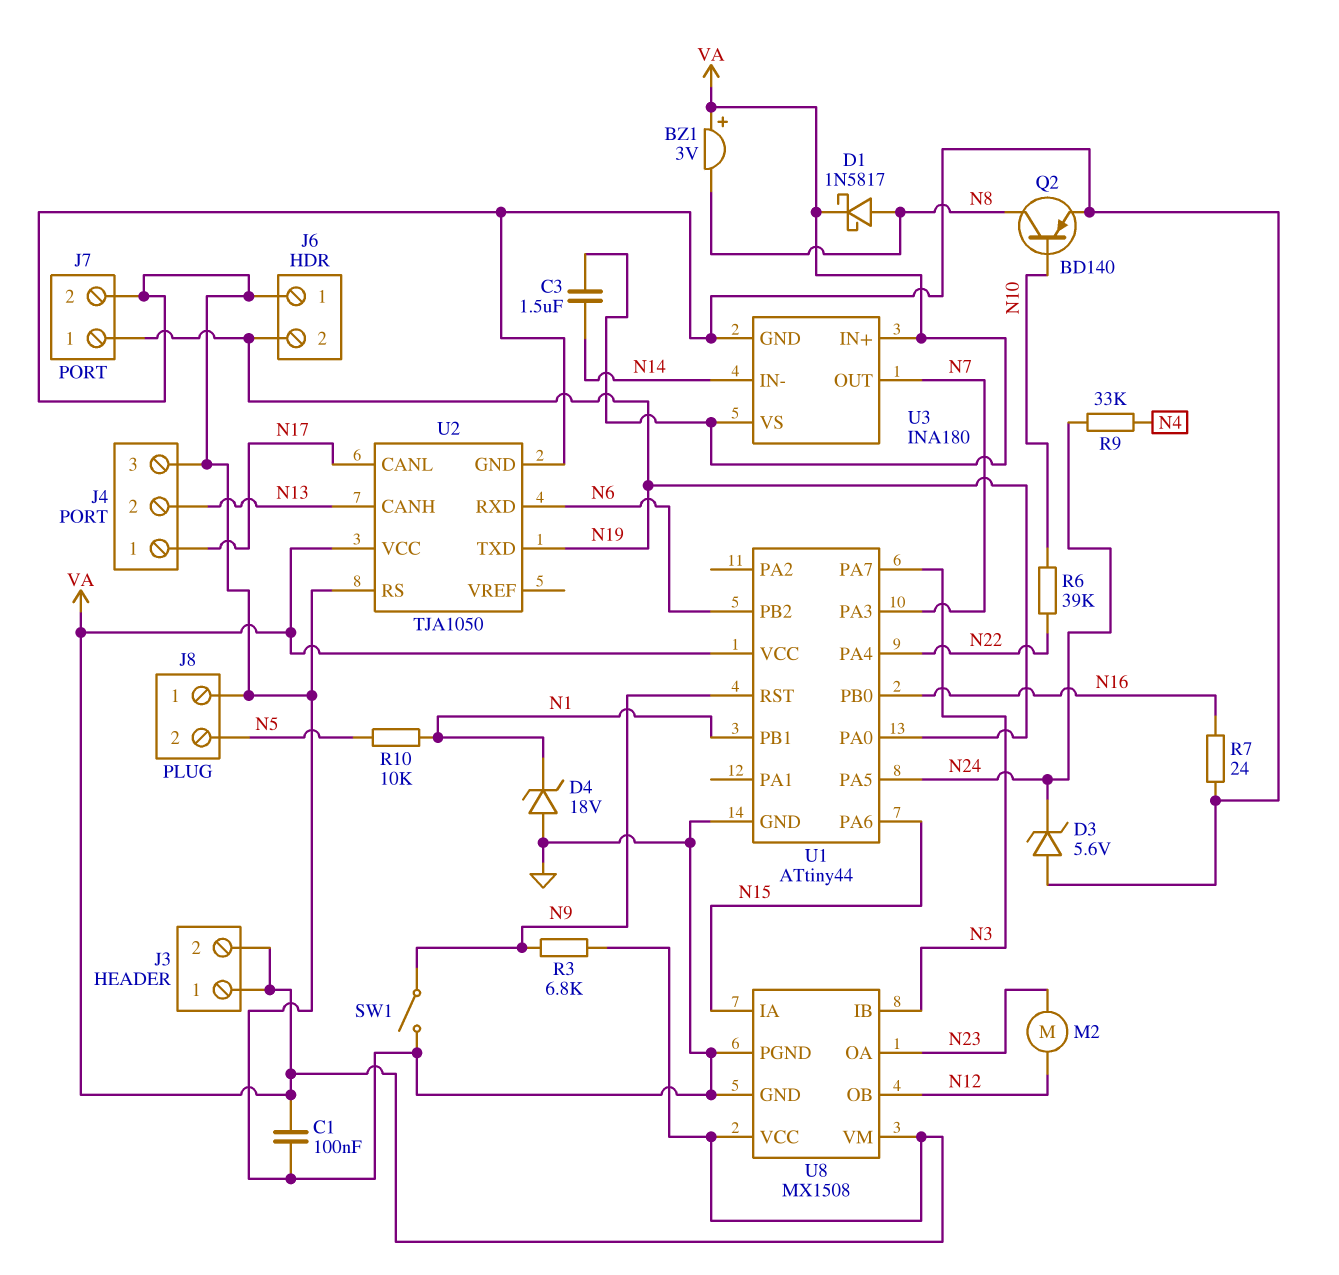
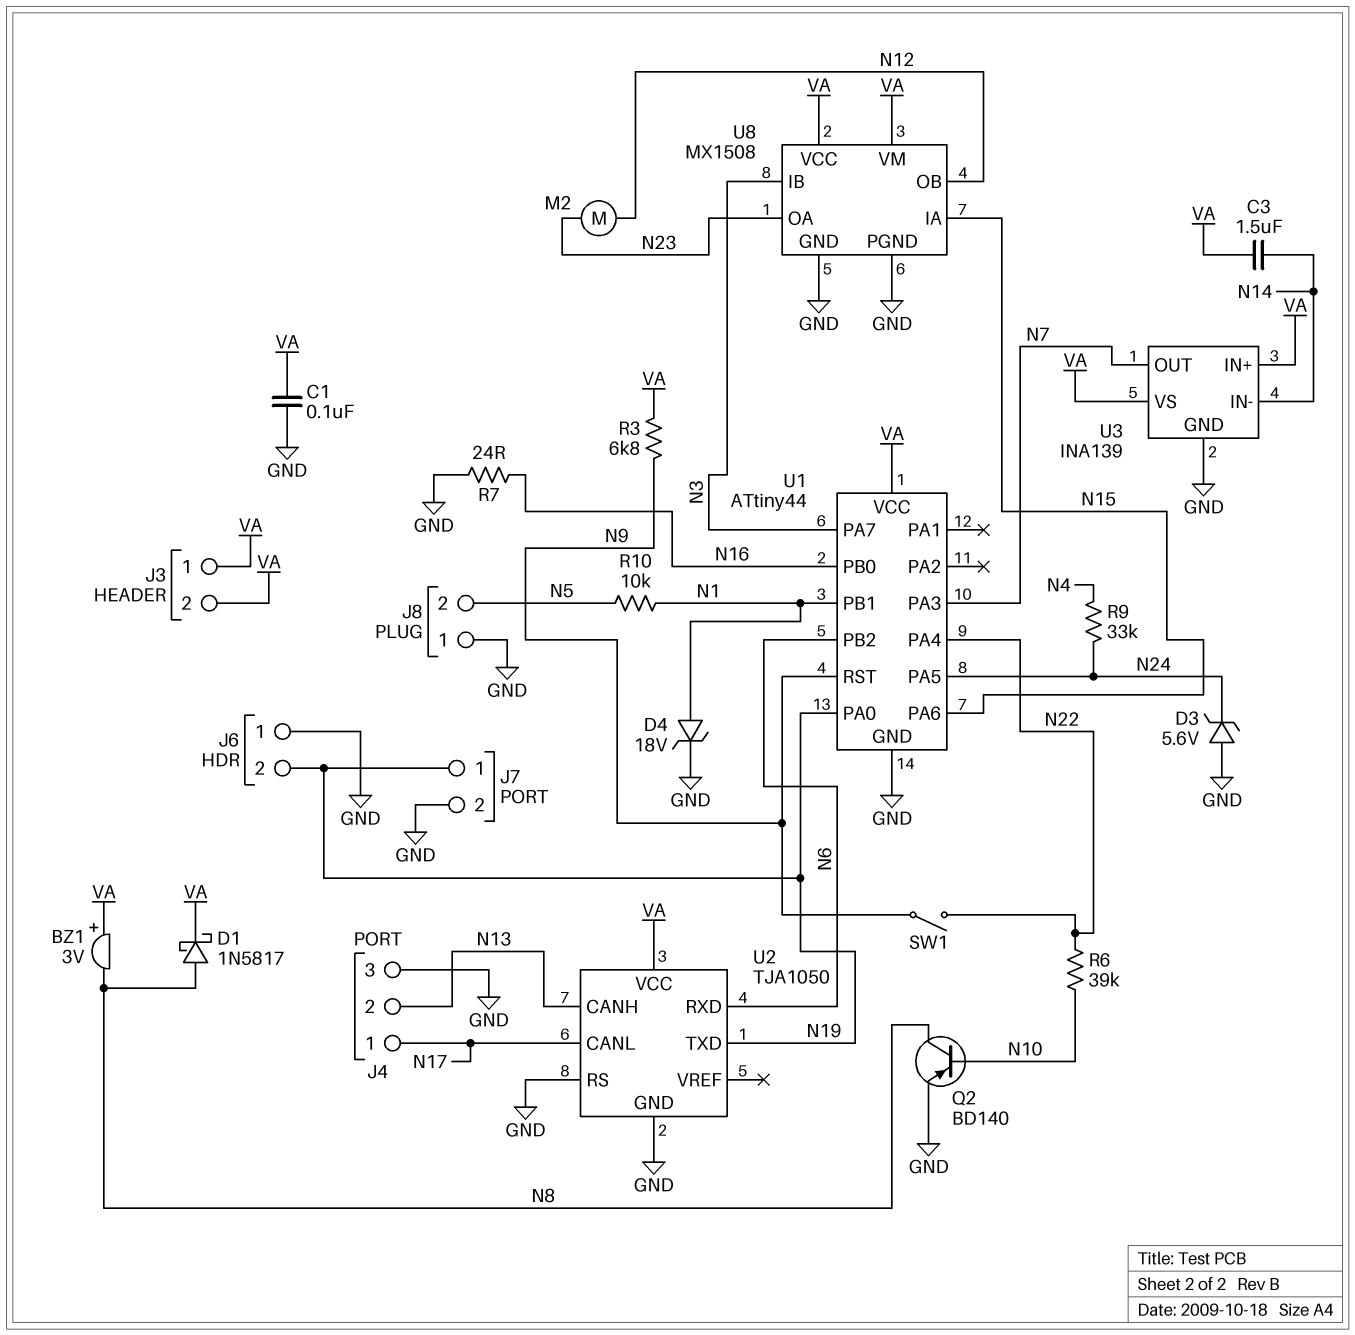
D4: zener 18V (A GND, K N1) -> zener 18V (A N1, K GND)
SW1: switch (GND, N9) -> switch (N9, N22)
U3: INA180 -> INA139

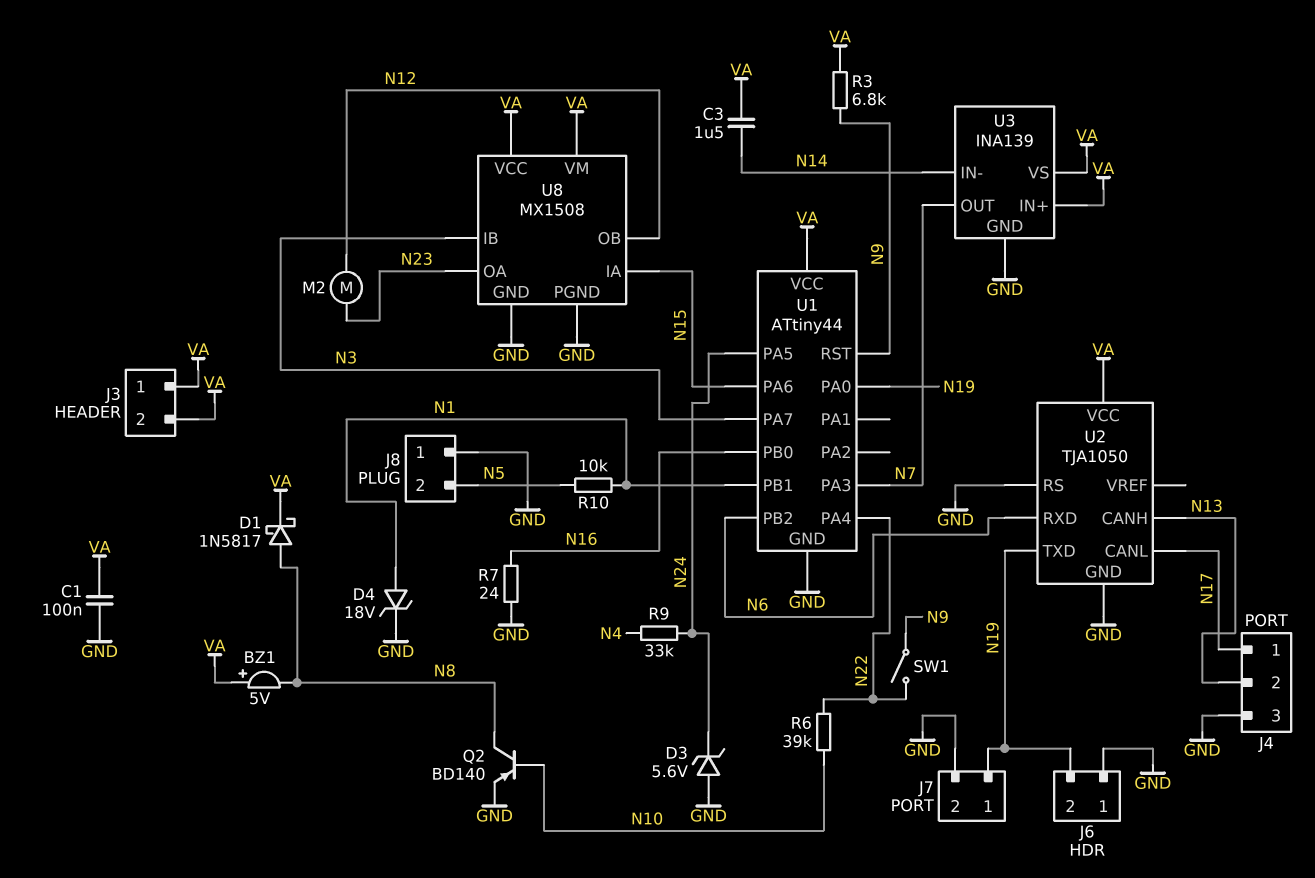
BZ1: buzzer 3V (plus VA, minus N8) -> buzzer 5V (plus VA, minus N8)

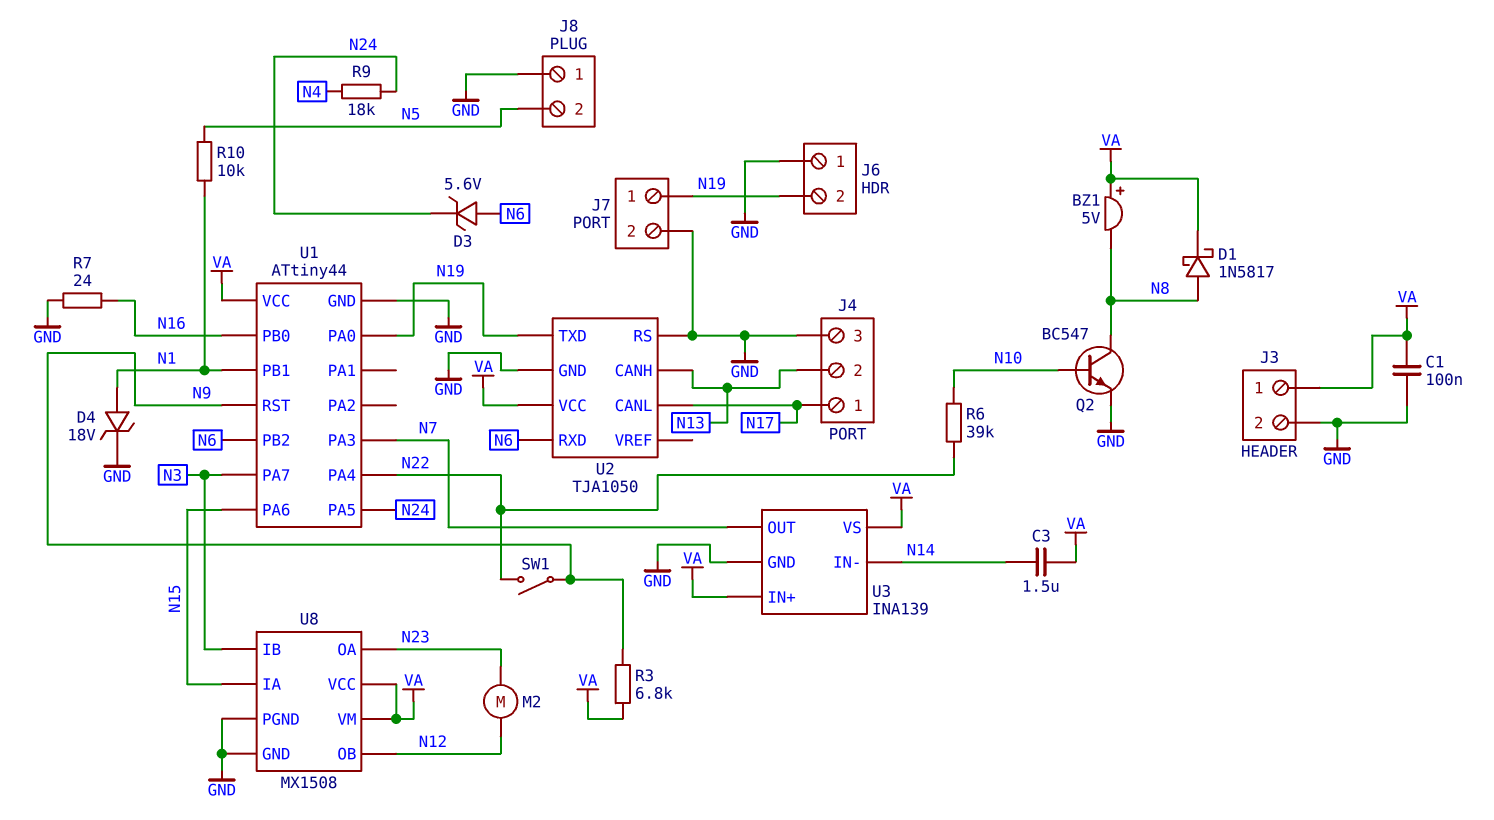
D3: zener 5.6V (A GND, K N24) -> zener 5.6V (A N6, K N24)
J3 pin 2: VA -> GND
Q2: PNP BD140 (B N10, C N8, E GND) -> NPN BC547 (B N10, C N8, E GND)
R9: 33k (N4, N24) -> 18k (N4, N24)

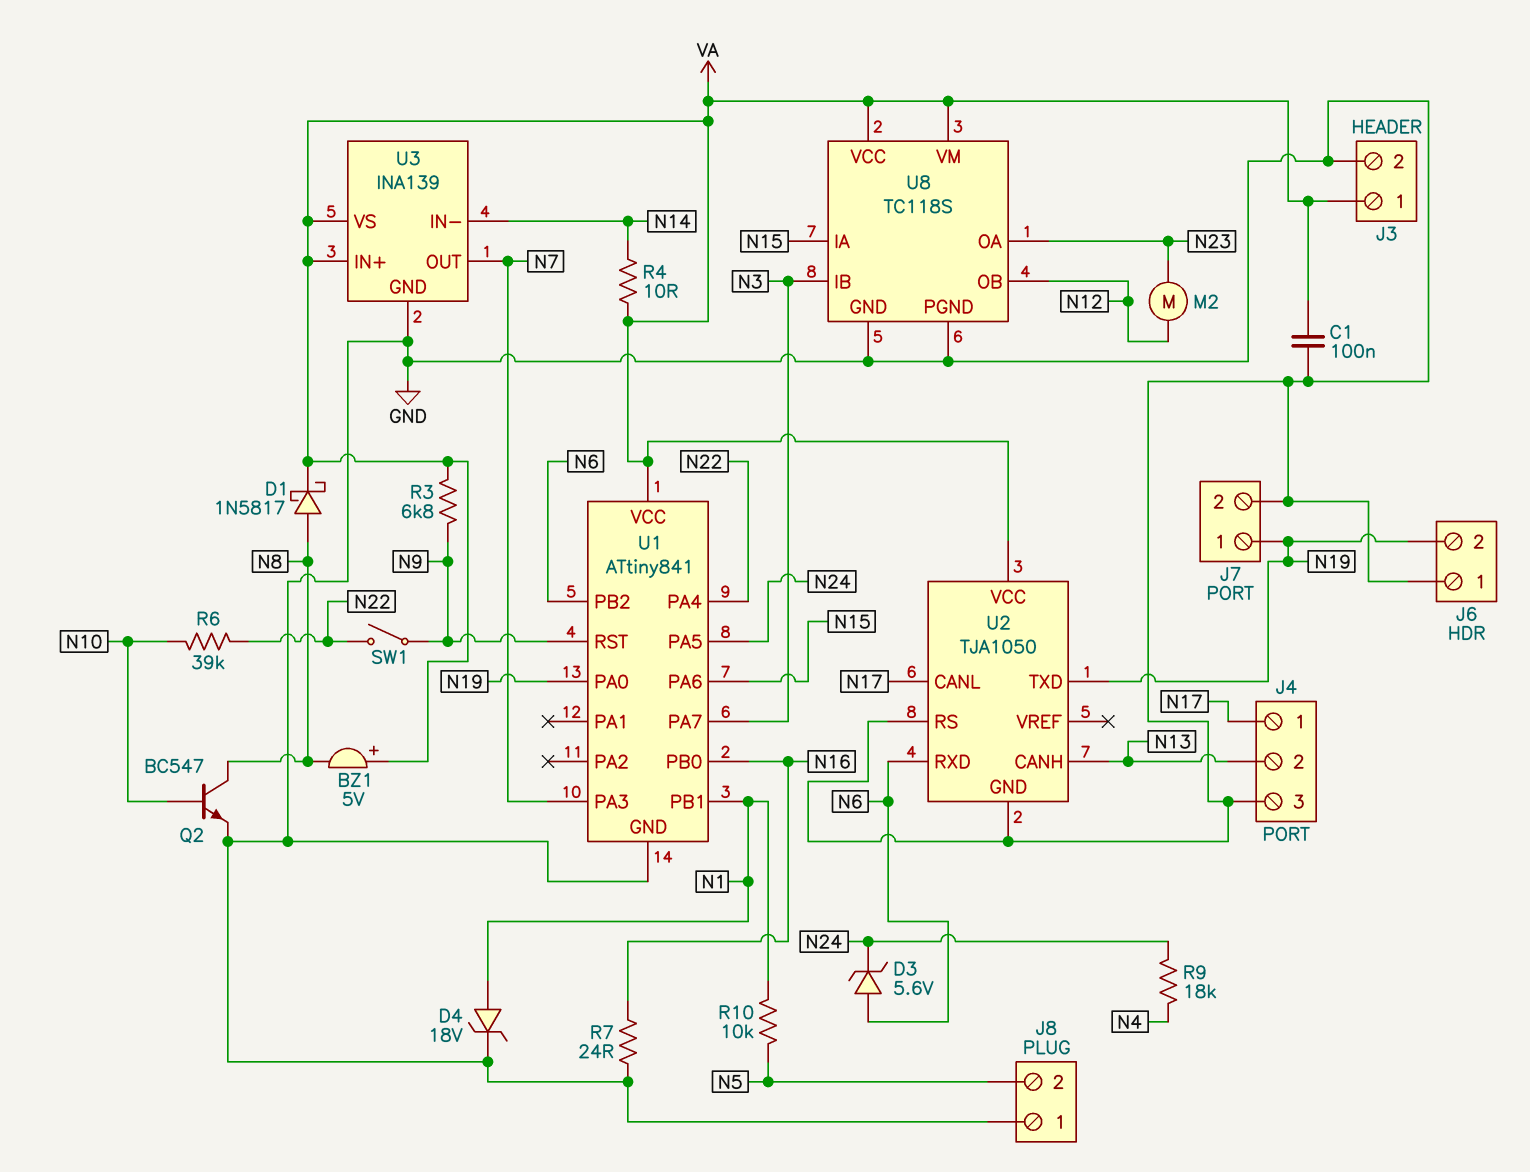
C3: 1.5uF (N14, VA) -> none
R4: none -> 10 (N14, VA)
U1: ATtiny44 -> ATtiny841
U8: MX1508 -> TC118S

